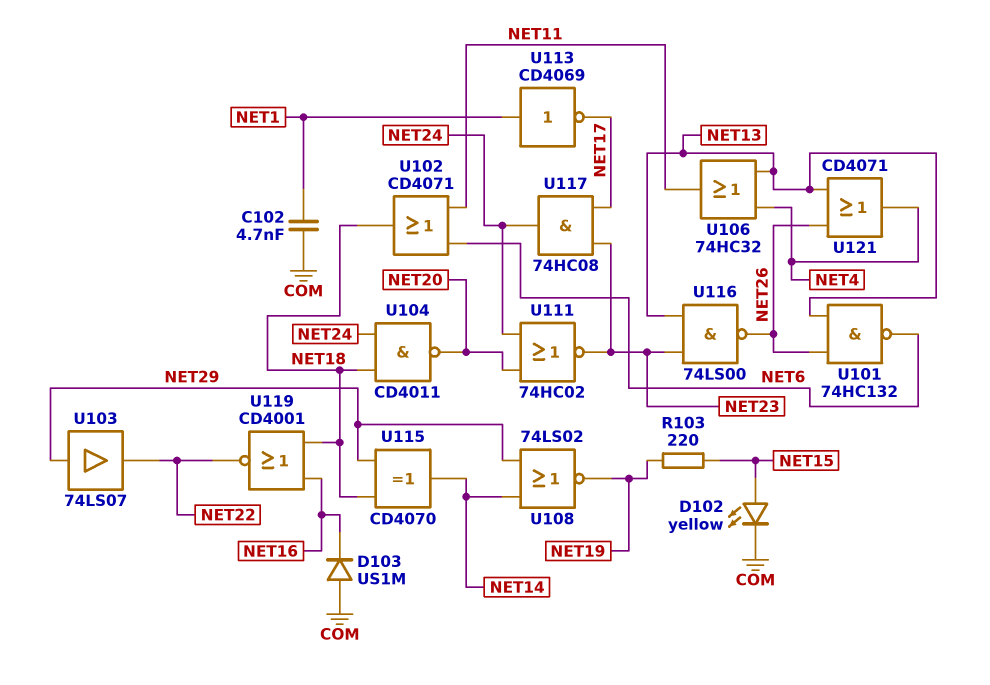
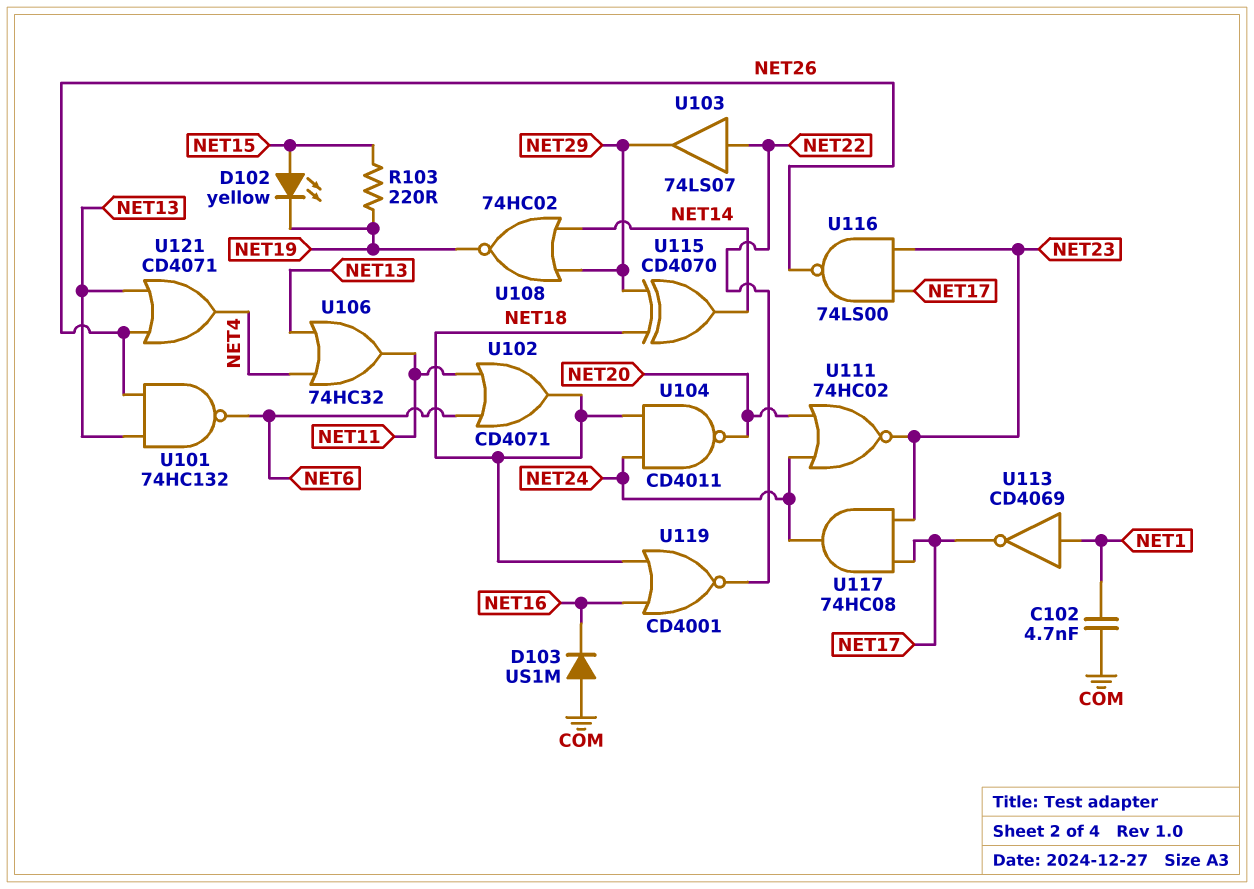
D102: LED yellow (A NET15, K COM) -> LED yellow (A NET15, K NET19)
U103: buffer 74LS07 (in NET29, out NET22) -> buffer 74LS07 (in NET22, out NET29)
U108: NOR 74LS02 (in NET14, in NET29, out NET19) -> NOR 74HC02 (in NET14, in NET29, out NET19)
U116: NAND 74LS00 (in NET13, in NET23, out NET26) -> NAND 74LS00 (in NET17, in NET23, out NET26)

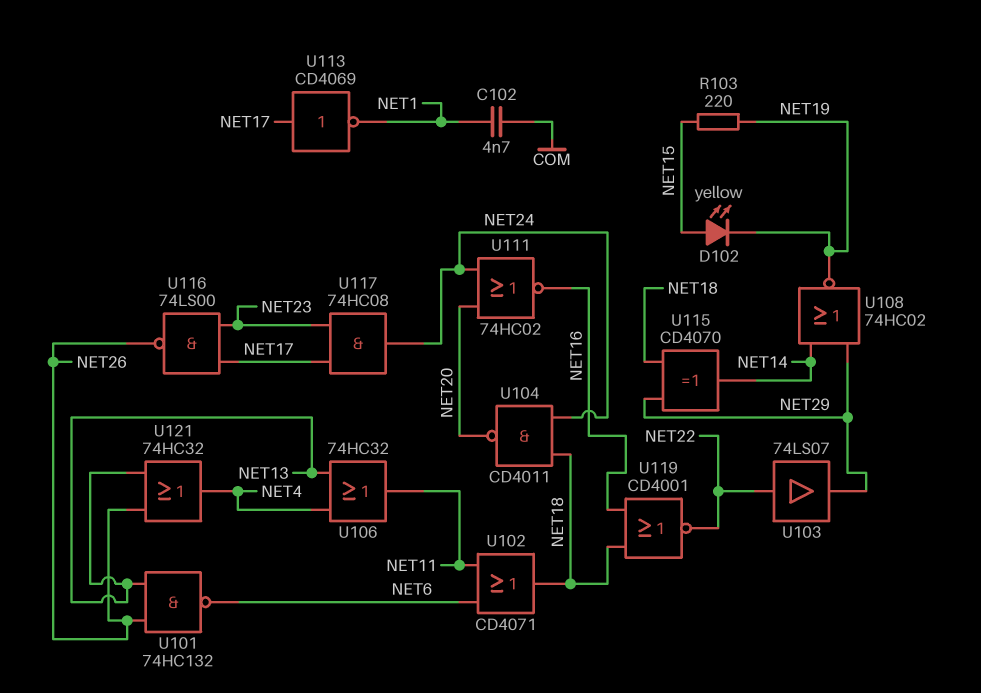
D103: diode US1M (A COM, K NET16) -> none
U111: NOR 74HC02 (in NET20, in NET24, out NET23) -> NOR 74HC02 (in NET20, in NET24, out NET16)
U113: NOT CD4069 (in NET1, out NET17) -> NOT CD4069 (in NET17, out NET1)
U121: OR CD4071 (in NET13, in NET26, out NET4) -> OR 74HC32 (in NET13, in NET26, out NET4)

